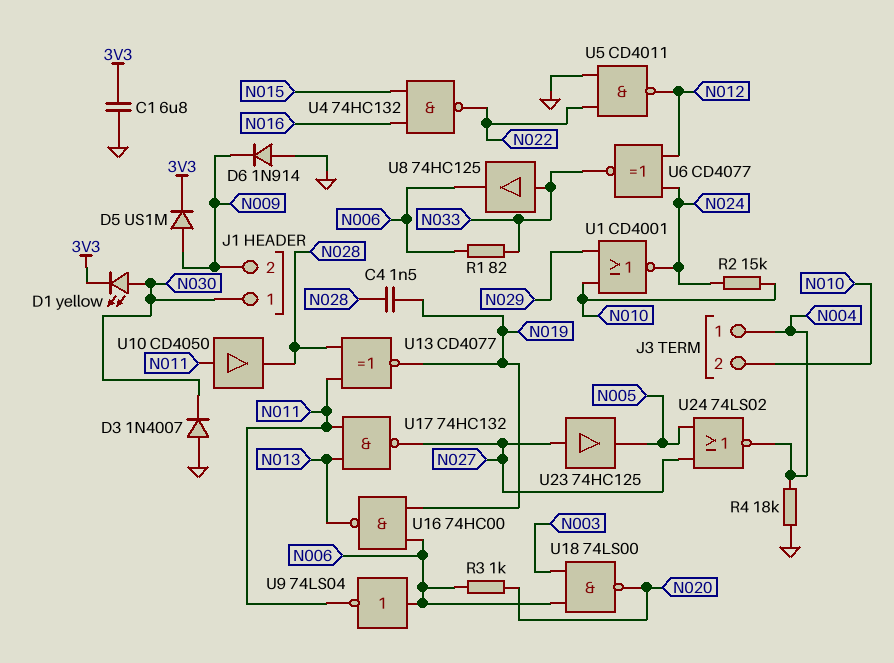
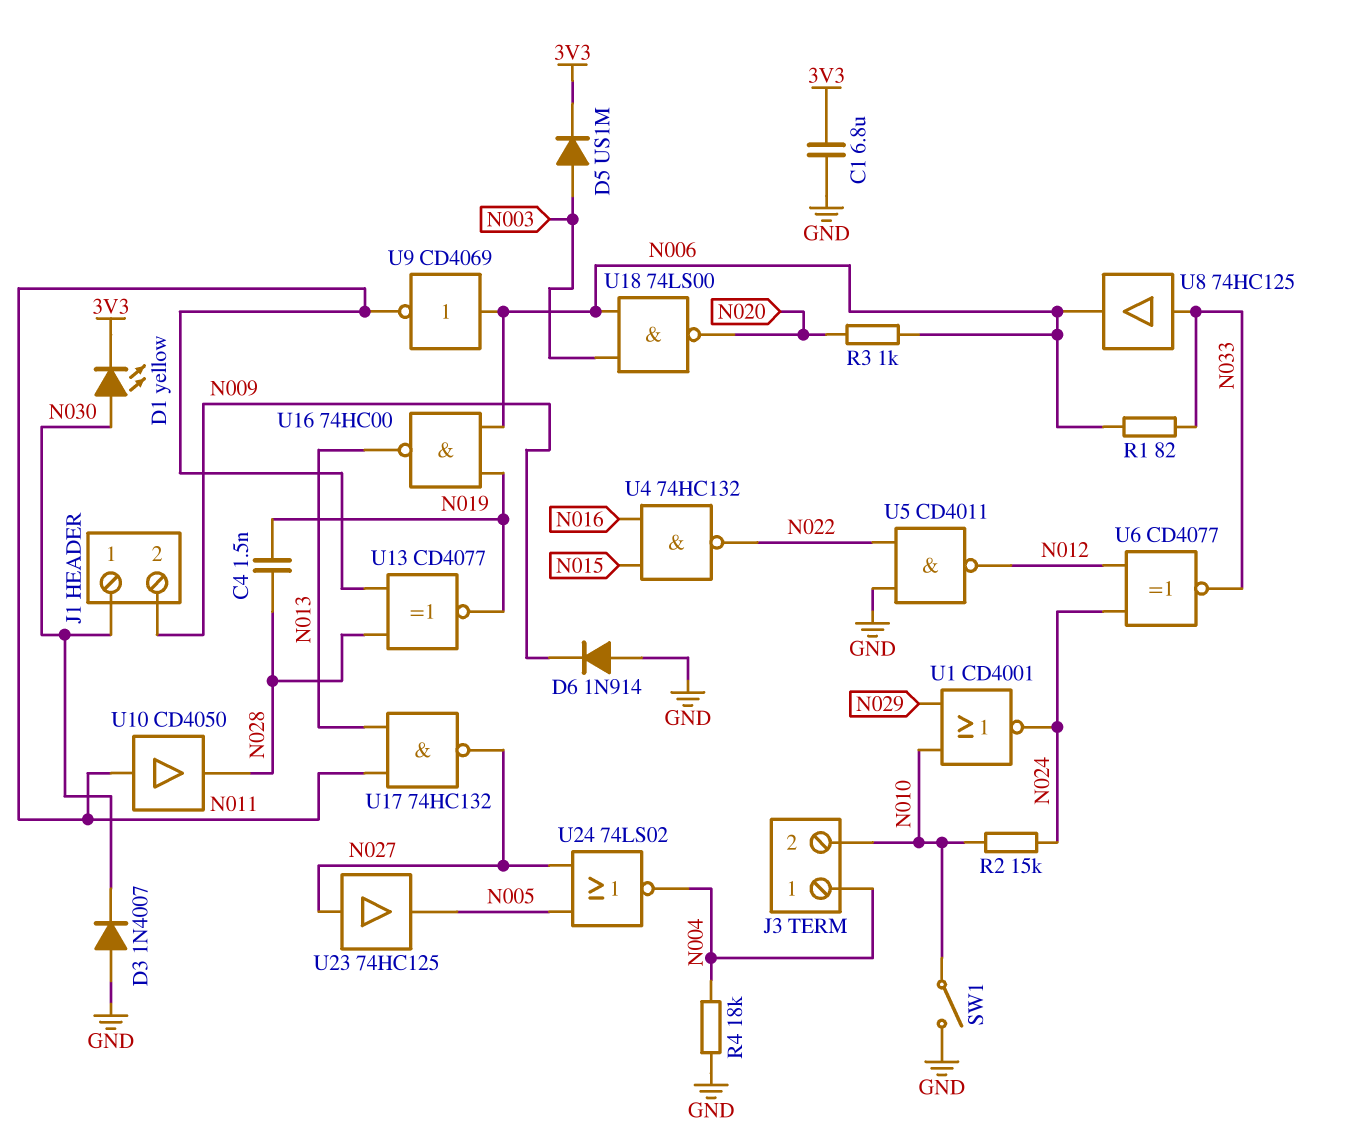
D5: diode US1M (A N009, K 3V3) -> diode US1M (A N003, K 3V3)
SW1: none -> switch (GND, N010)
U9: NOT 74LS04 (in N006, out N011) -> NOT CD4069 (in N006, out N011)

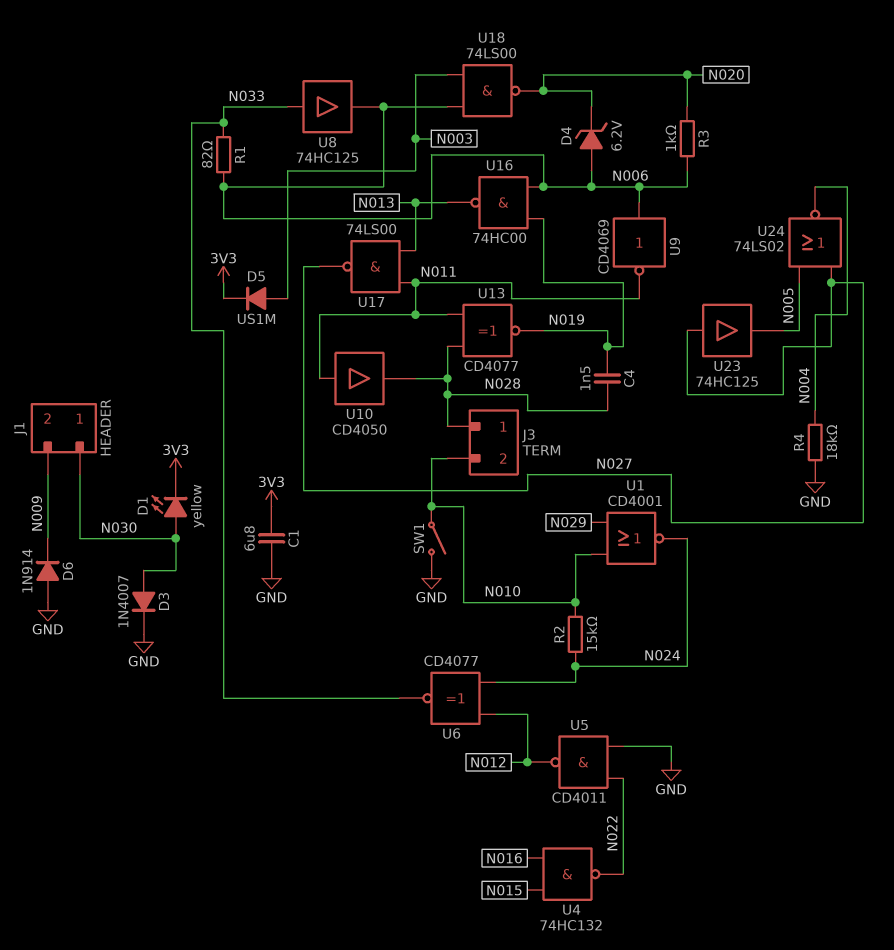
D3: diode 1N4007 (A GND, K N030) -> diode 1N4007 (A N030, K GND)
D4: none -> zener 6.2V (A N006, K N020)
J3 pin 1: N004 -> N028
U17: NAND 74HC132 (in N011, in N013, out N027) -> NAND 74LS00 (in N011, in N013, out N027)

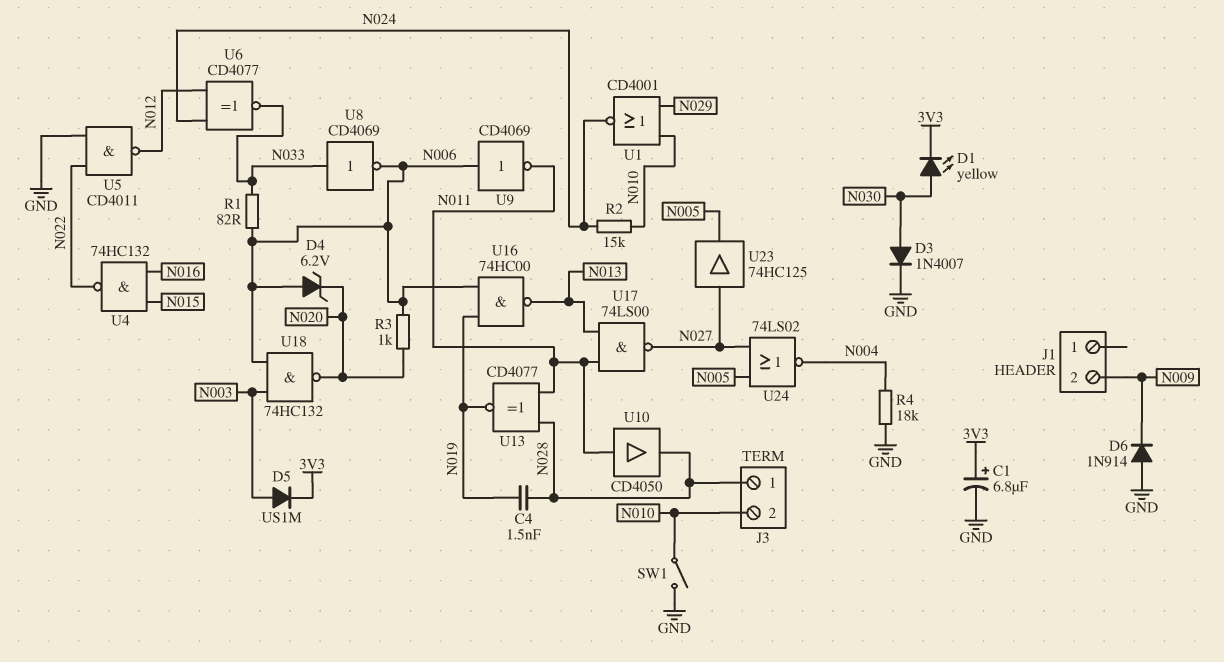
C1: 6.8uF (3V3, GND) -> 6.8uF (plus 3V3, minus GND)
J1 pin 1: N030 -> none
U8: buffer 74HC125 (in N033, out N006) -> NOT CD4069 (in N033, out N006)
U18: NAND 74LS00 (in N003, in N006, out N020) -> NAND 74HC132 (in N003, in N006, out N020)

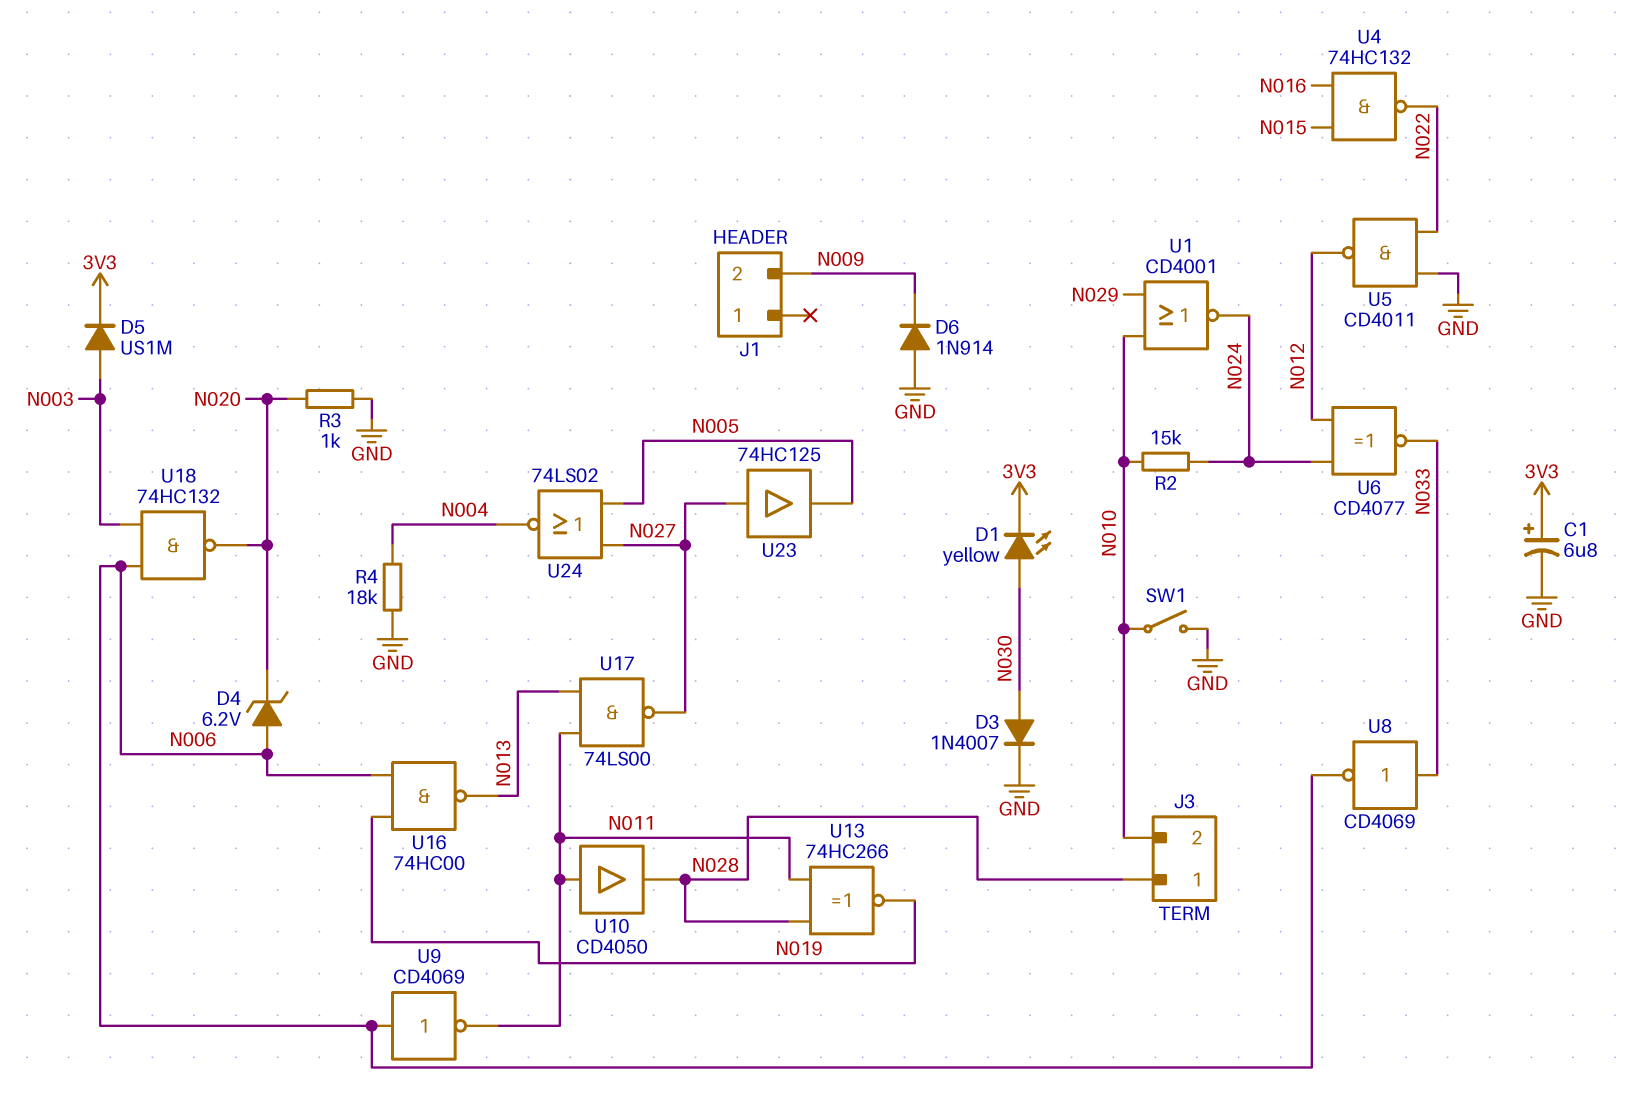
C4: 1.5nF (N019, N028) -> none
R1: 82 (N006, N033) -> none
R3: 1k (N006, N020) -> 1k (GND, N020)
U13: XNOR CD4077 (in N011, in N028, out N019) -> XNOR 74HC266 (in N011, in N028, out N019)

